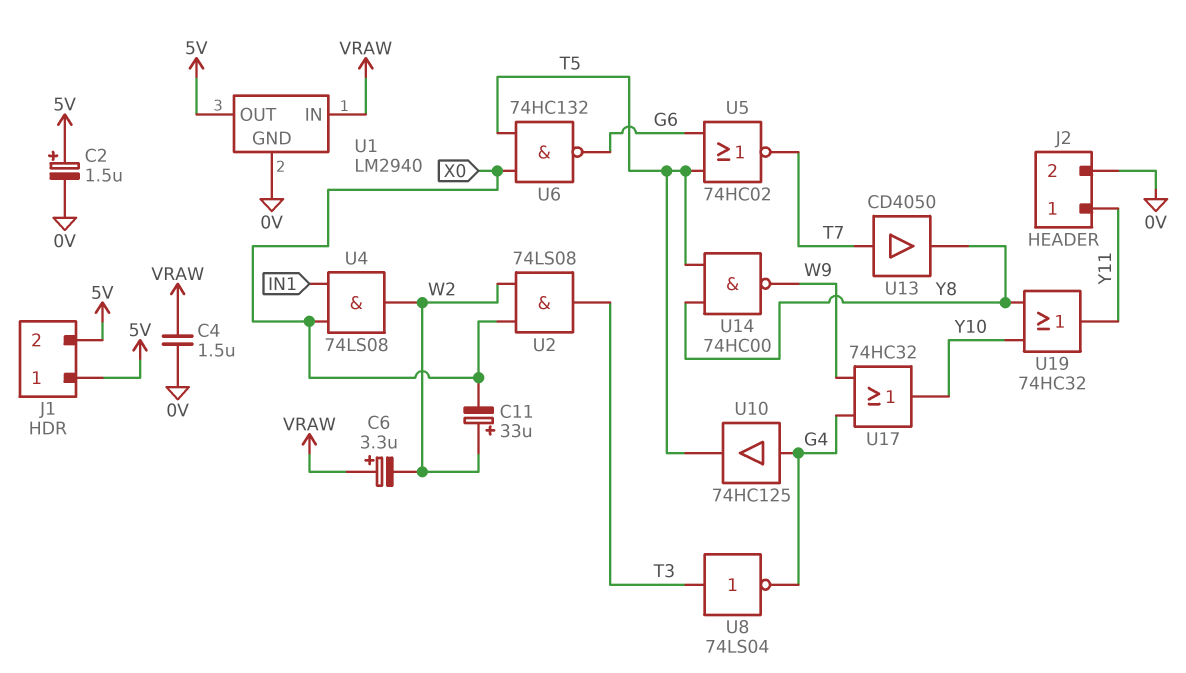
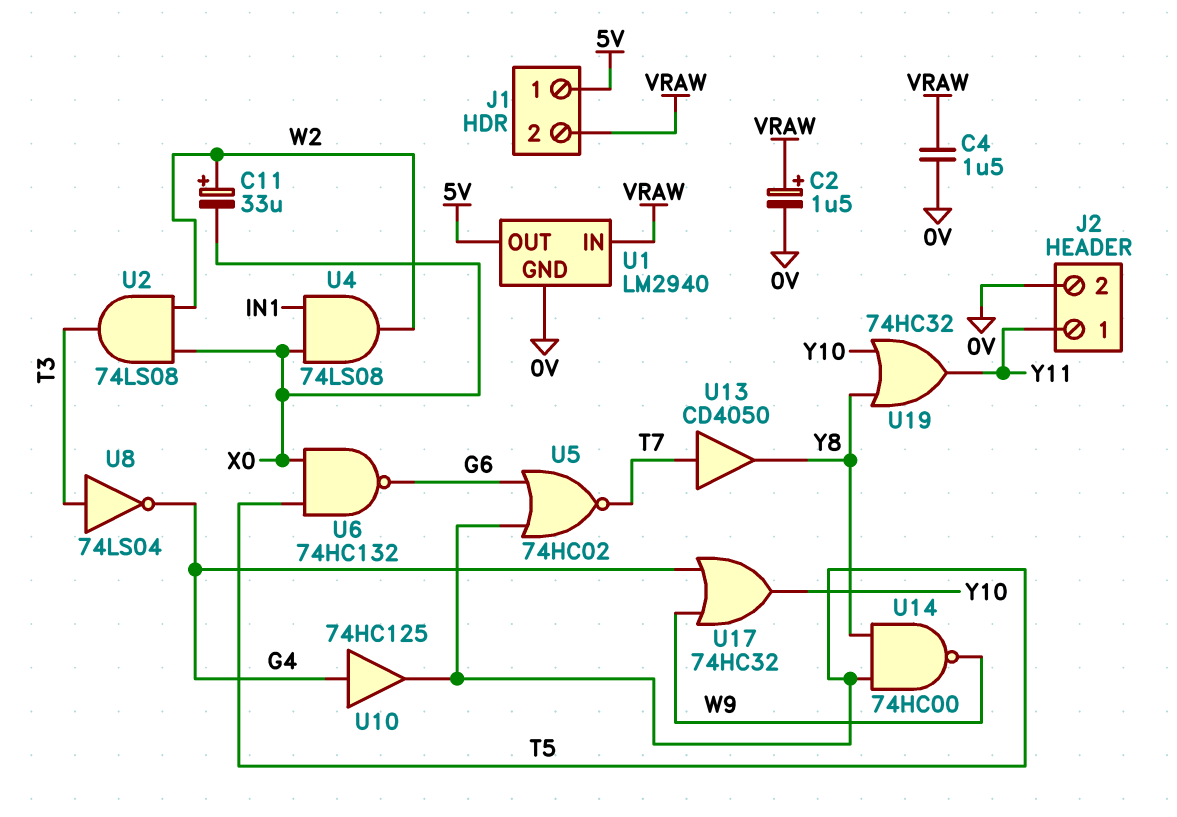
C2: 1.5uF (plus 5V, minus 0V) -> 1.5uF (plus VRAW, minus 0V)
C6: 3.3uF (plus VRAW, minus W2) -> none
J1 pin 2: 5V -> VRAW

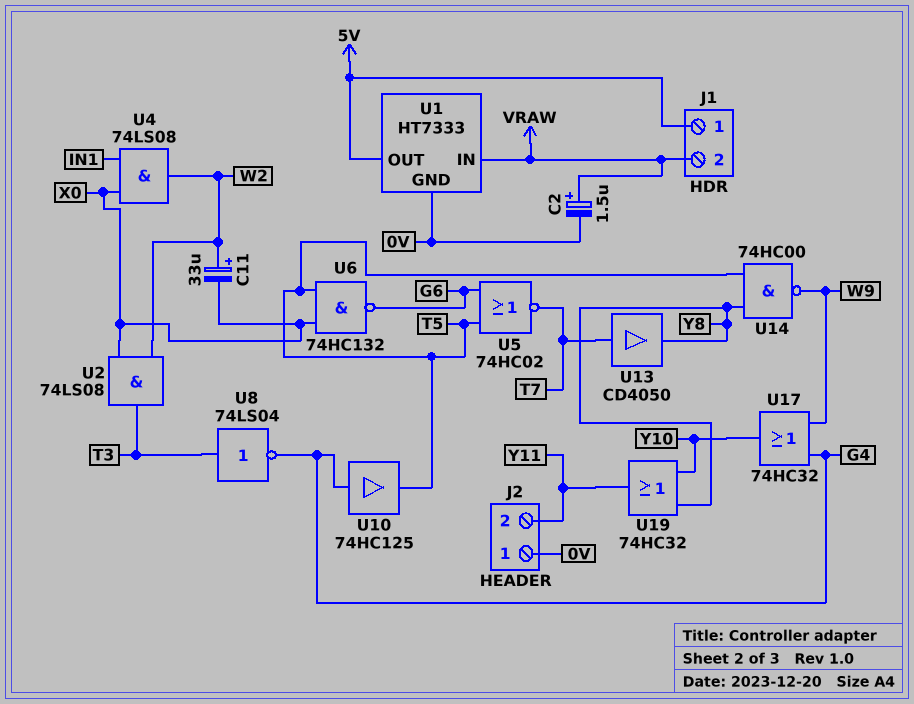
C4: 1.5uF (0V, VRAW) -> none
J2 pin 1: Y11 -> 0V
J2 pin 2: 0V -> Y11
U1: LM2940 -> HT7333

